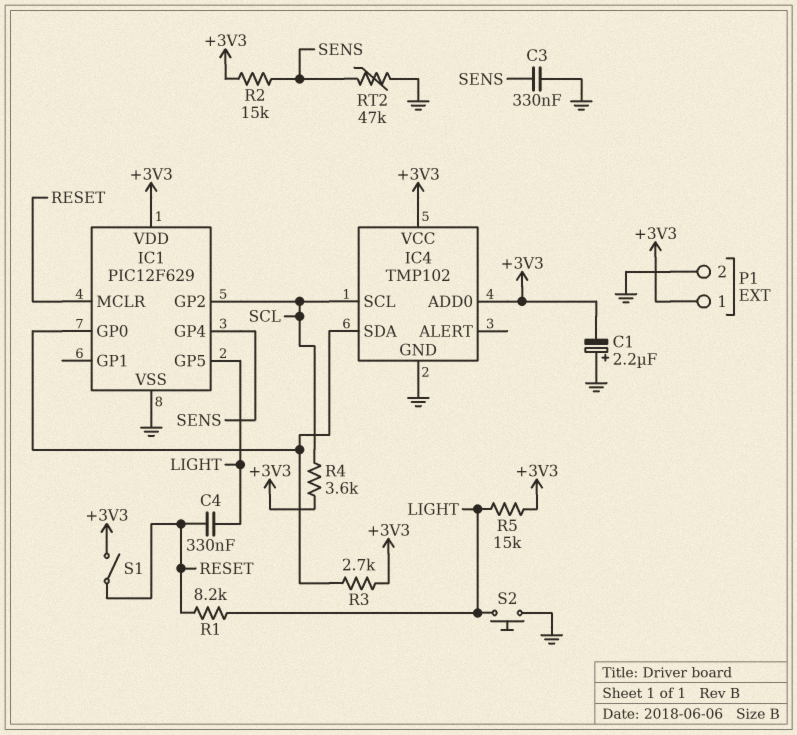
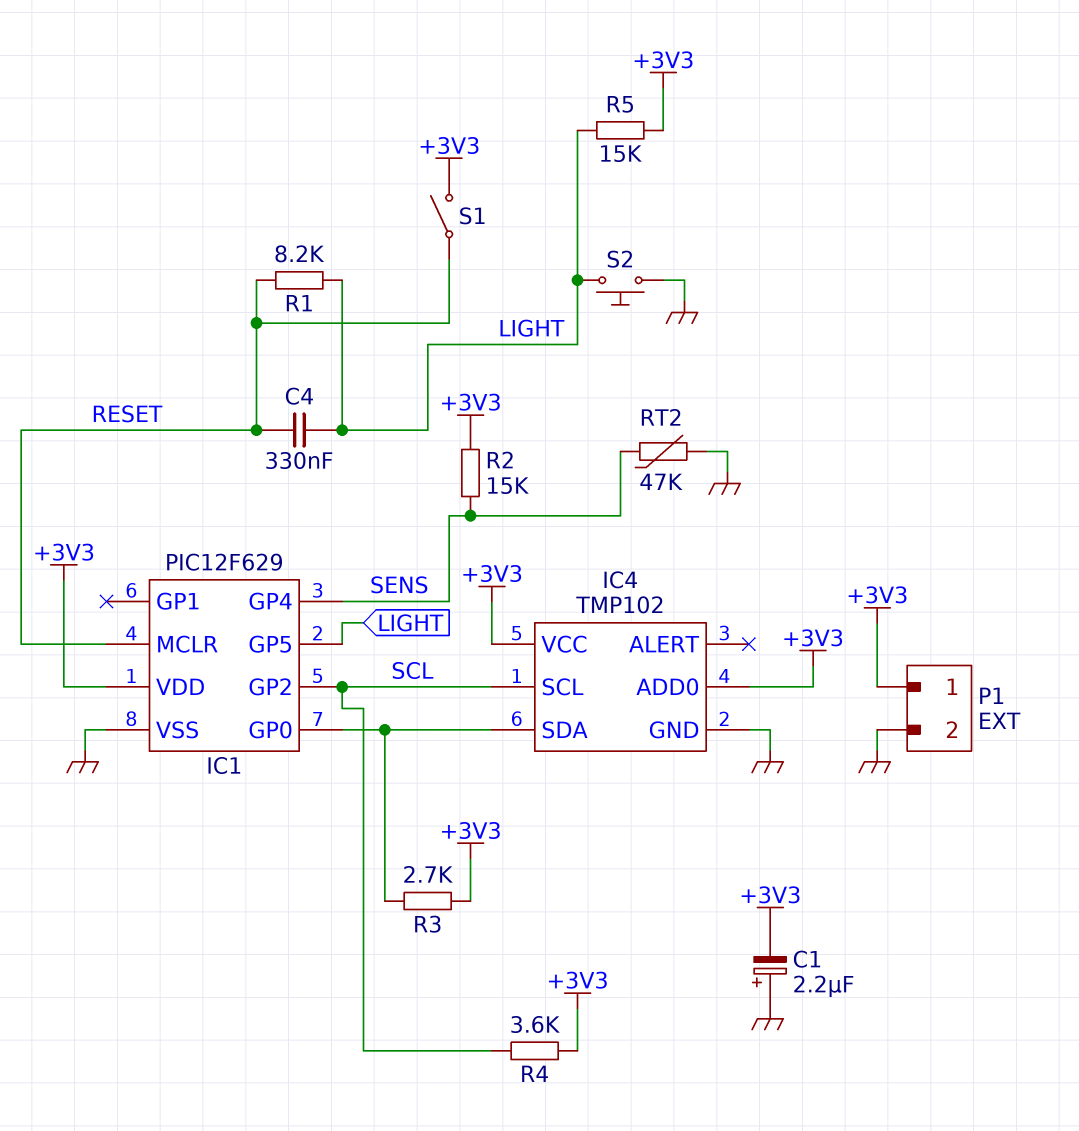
C3: 330nF (GND, SENS) -> none

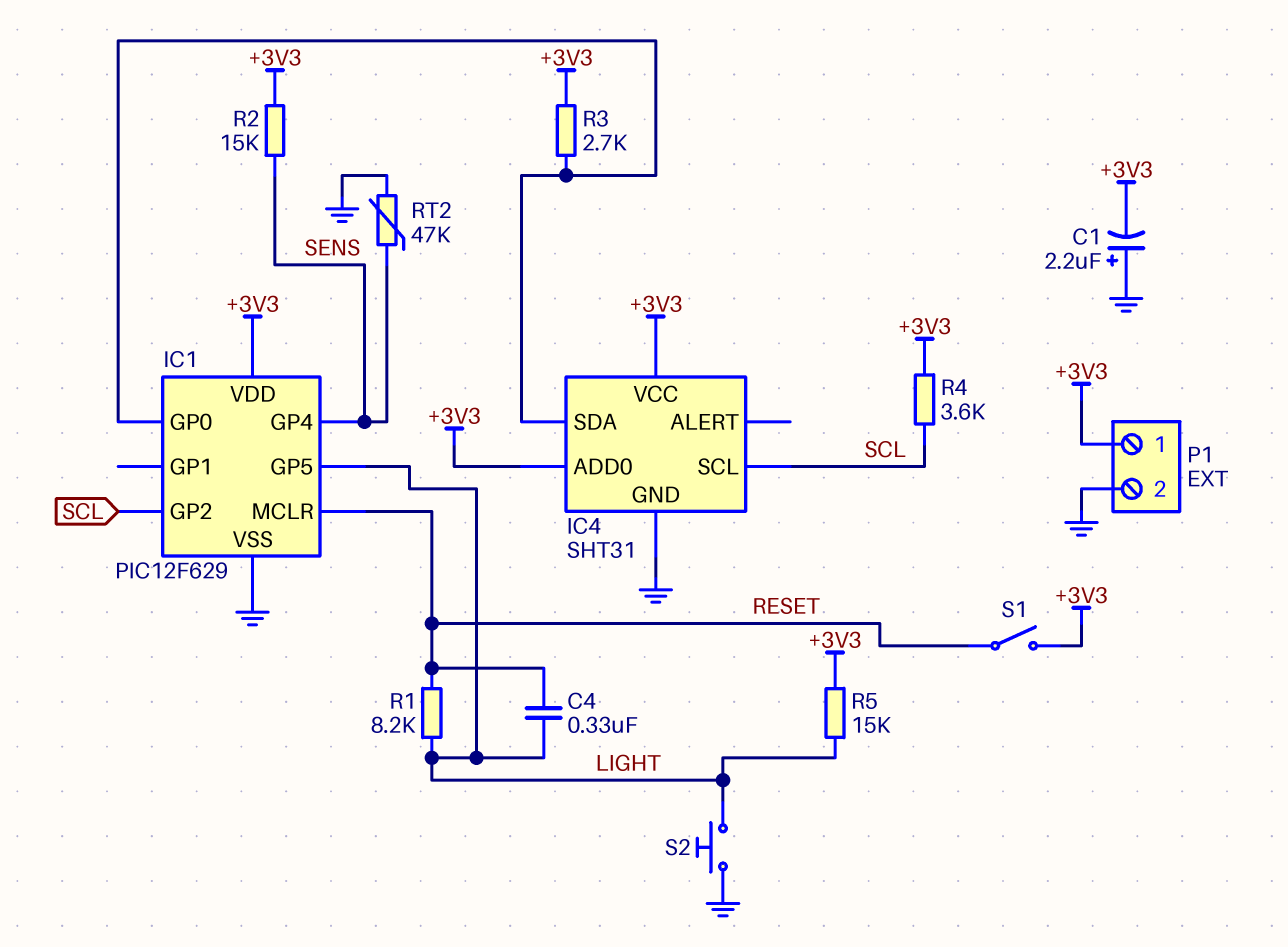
IC4: TMP102 -> SHT31

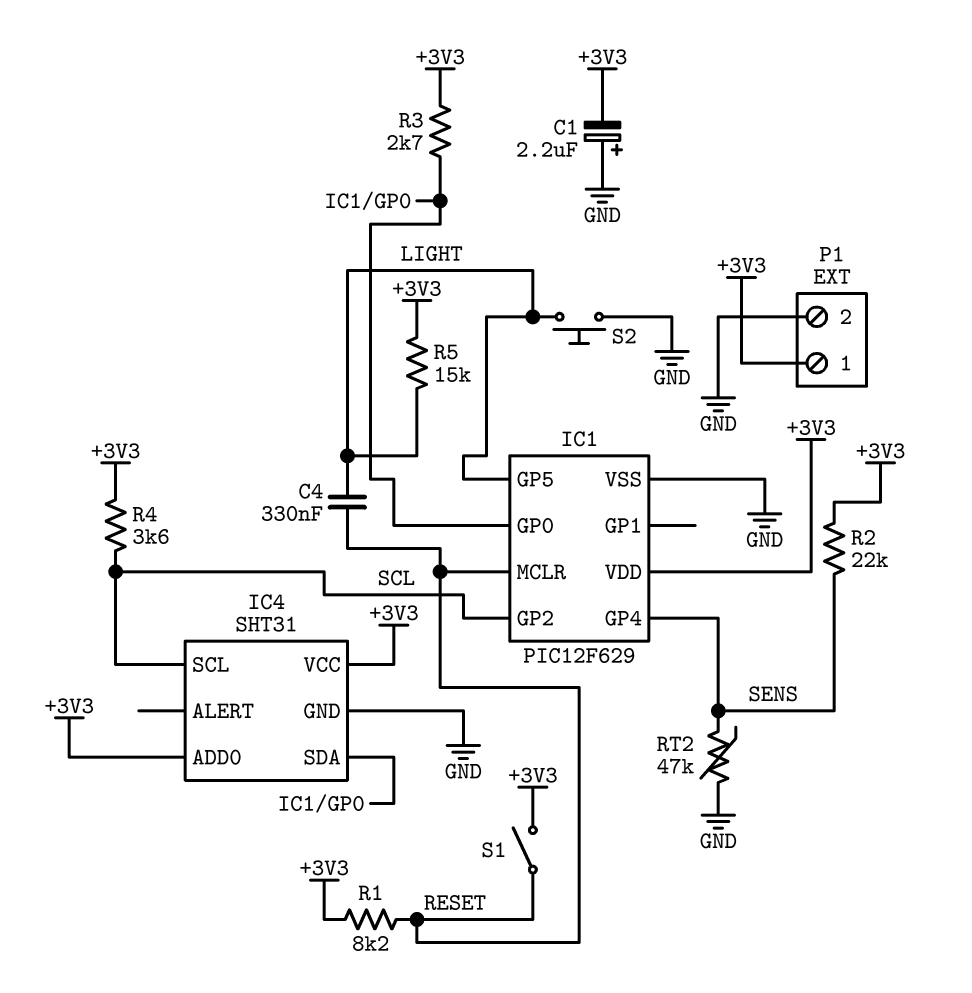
R1: 8.2k (LIGHT, RESET) -> 8.2k (+3V3, RESET)
R2: 15k (+3V3, SENS) -> 22k (+3V3, SENS)

